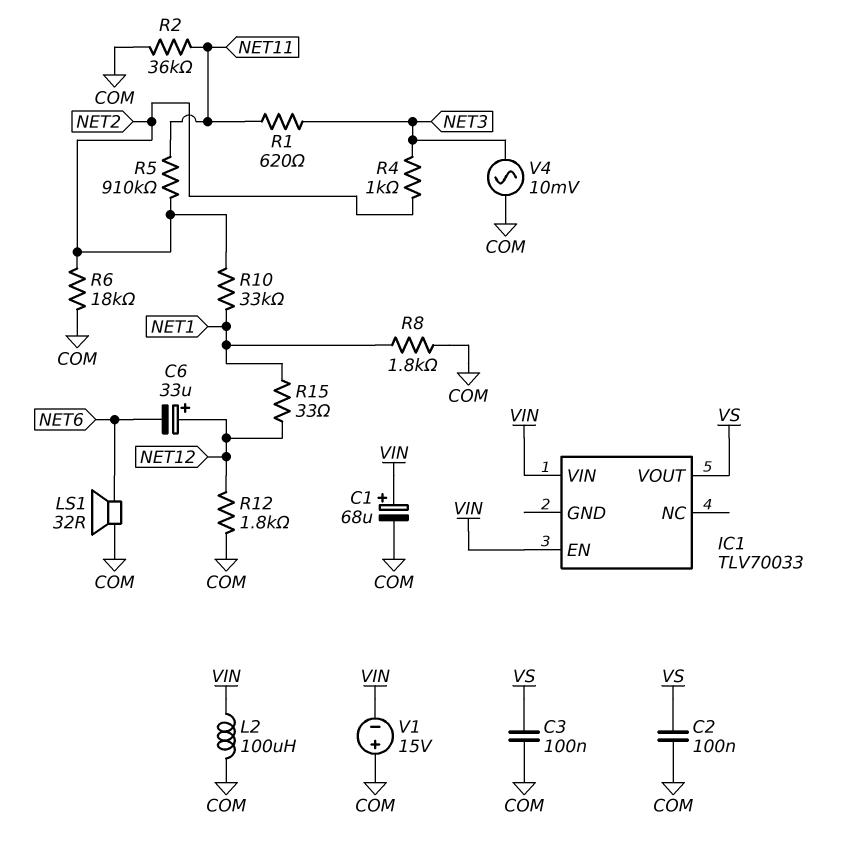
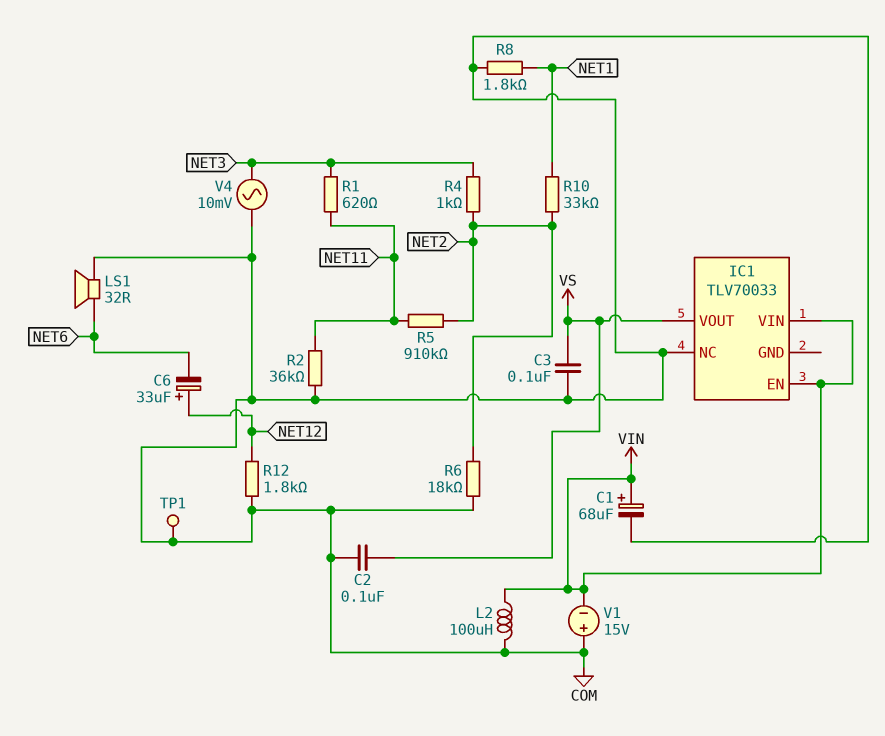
IC1 pin NC: none -> COM
R15: 33 (NET1, NET12) -> none
TP1: none -> test point (COM)

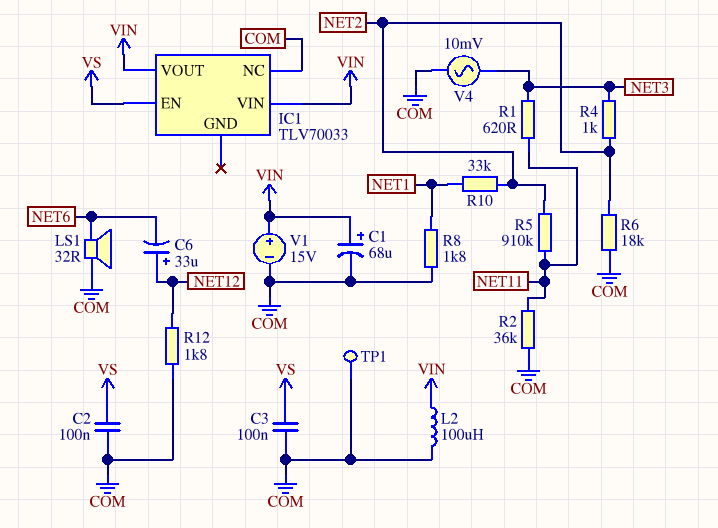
IC1 pin EN: VIN -> VS
IC1 pin VOUT: VS -> VIN
V1: 15V (plus COM, minus VIN) -> 15V (plus VIN, minus COM)

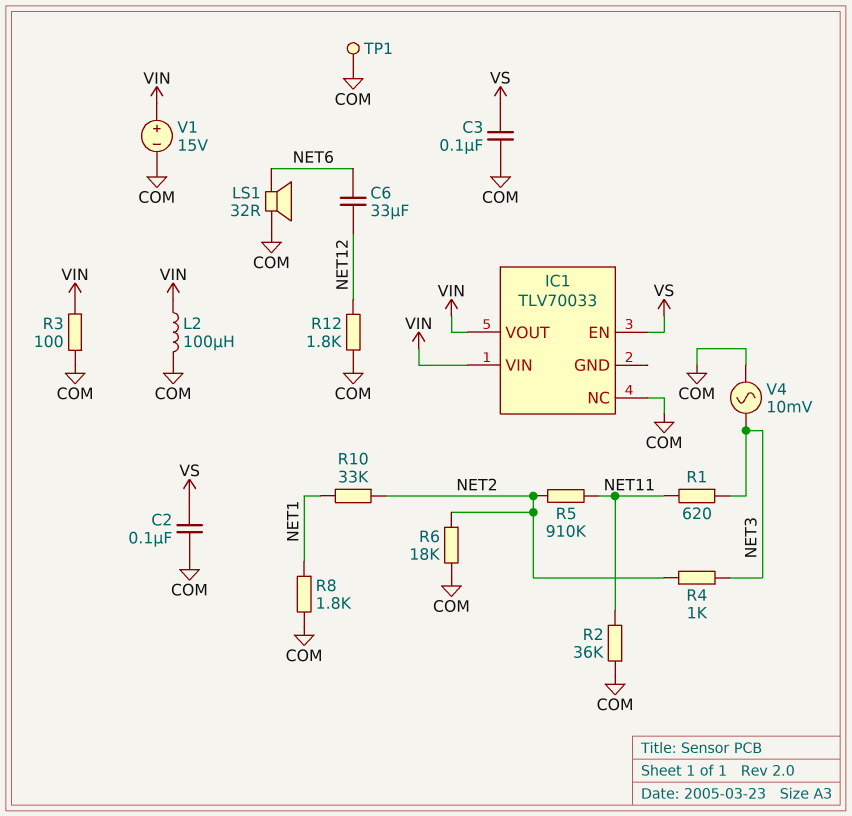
C1: 68uF (plus VIN, minus COM) -> none
C6: 33uF (plus NET12, minus NET6) -> 33uF (NET6, NET12)
R3: none -> 100 (COM, VIN)

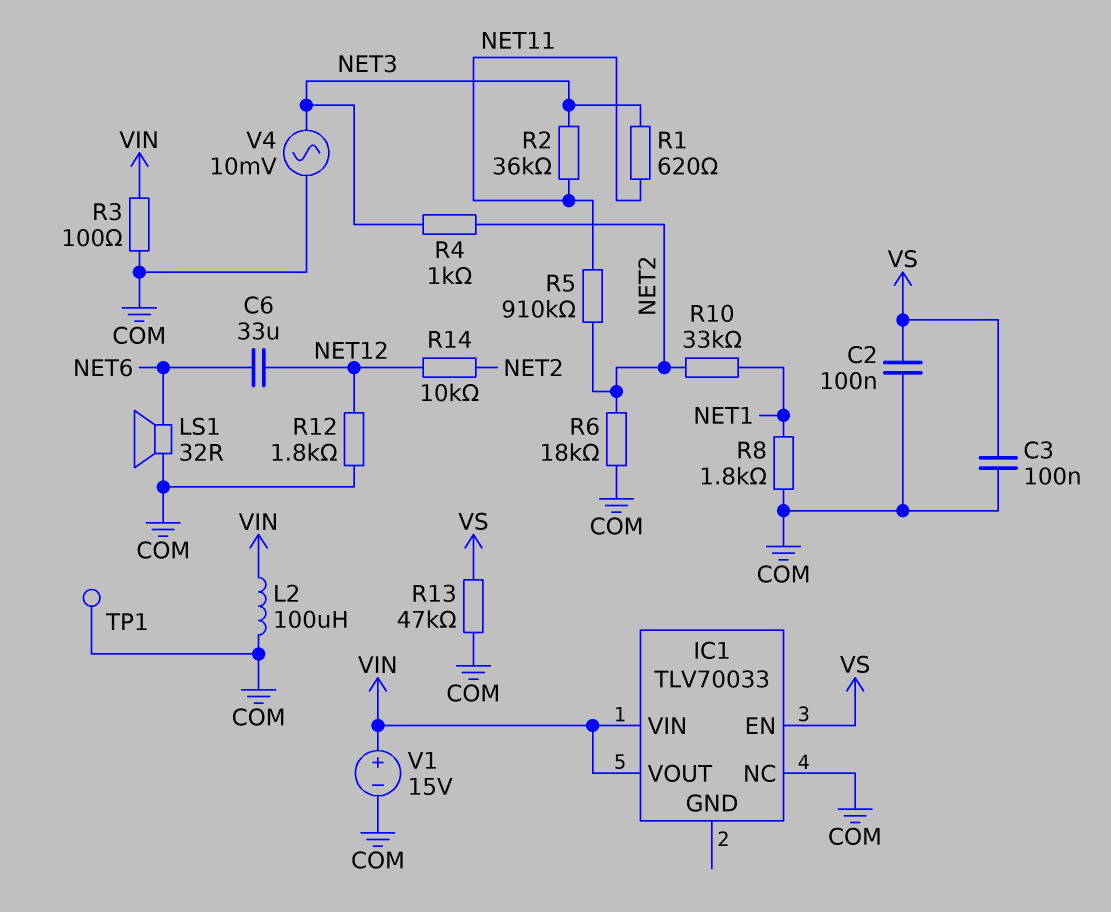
R2: 36k (COM, NET11) -> 36k (NET3, NET11)
R13: none -> 47k (COM, VS)
R14: none -> 10k (NET2, NET12)

